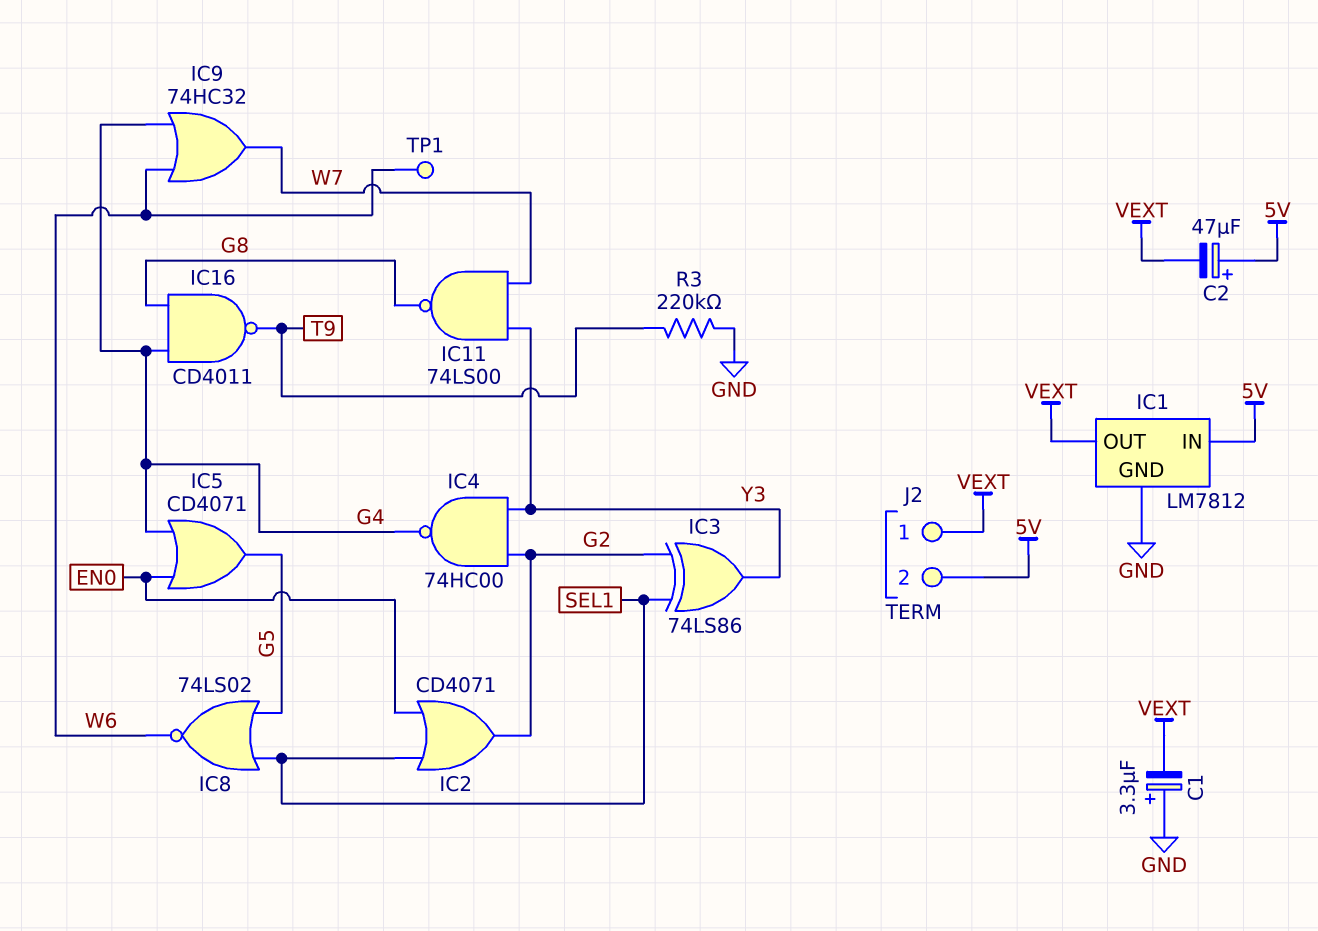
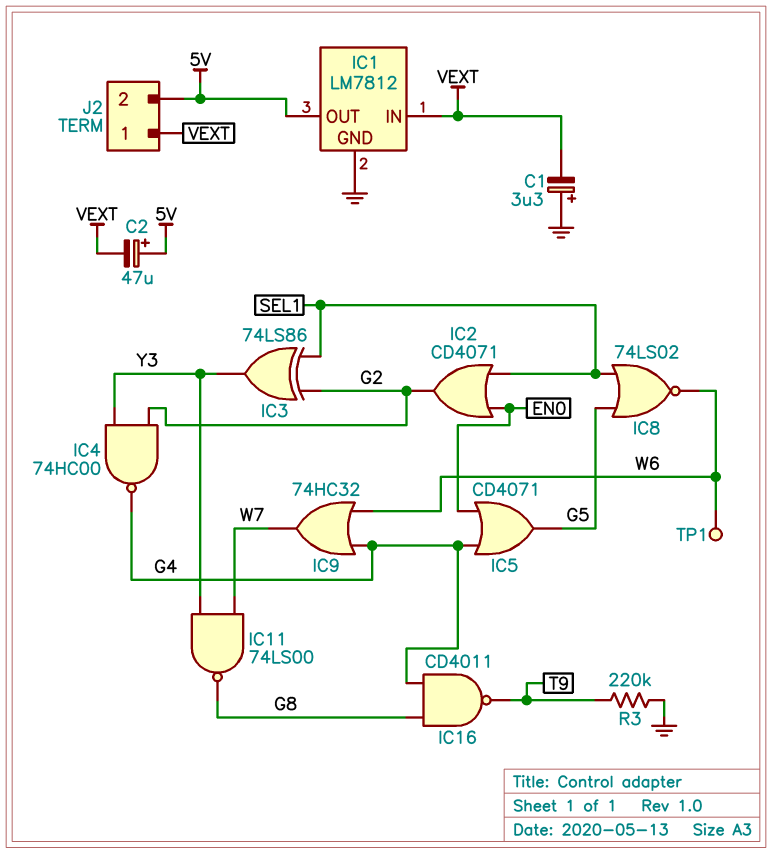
IC1 pin IN: 5V -> VEXT
IC1 pin OUT: VEXT -> 5V

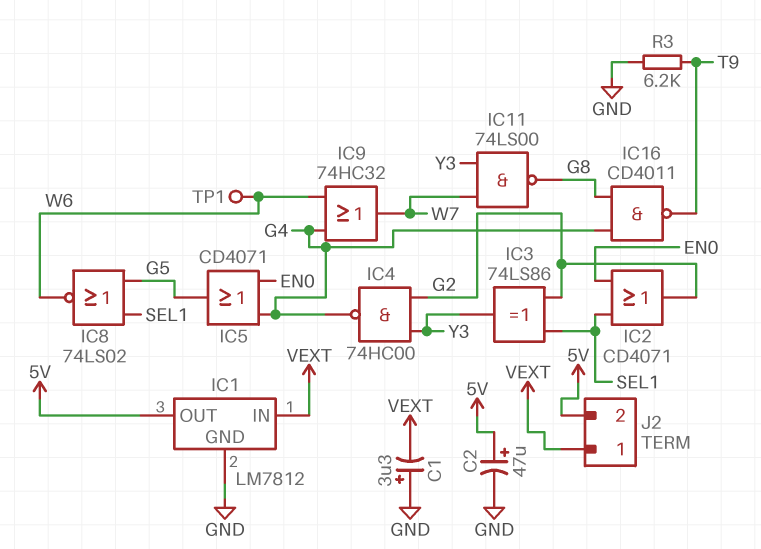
C2: 47uF (plus 5V, minus VEXT) -> 47uF (plus 5V, minus GND)
R3: 220k (GND, T9) -> 6.2k (GND, T9)

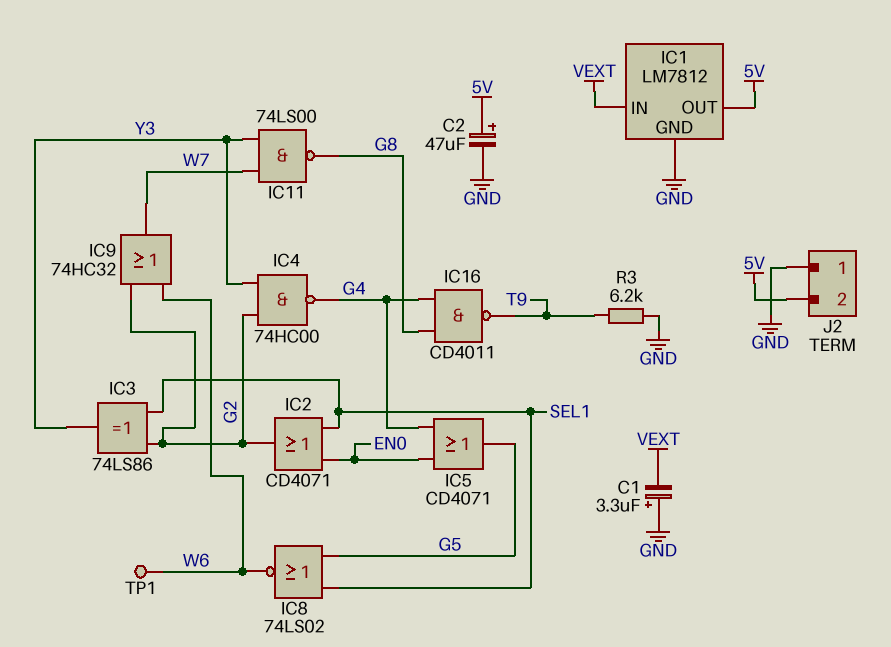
IC9: OR 74HC32 (in G4, in W6, out W7) -> OR 74HC32 (in G2, in W6, out W7)
J2 pin 1: VEXT -> GND

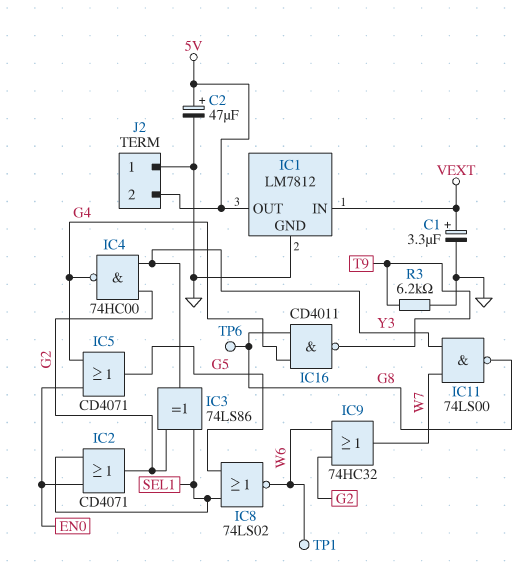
C1: 3.3uF (plus GND, minus VEXT) -> 3.3uF (plus VEXT, minus GND)
TP6: none -> test point (G8)

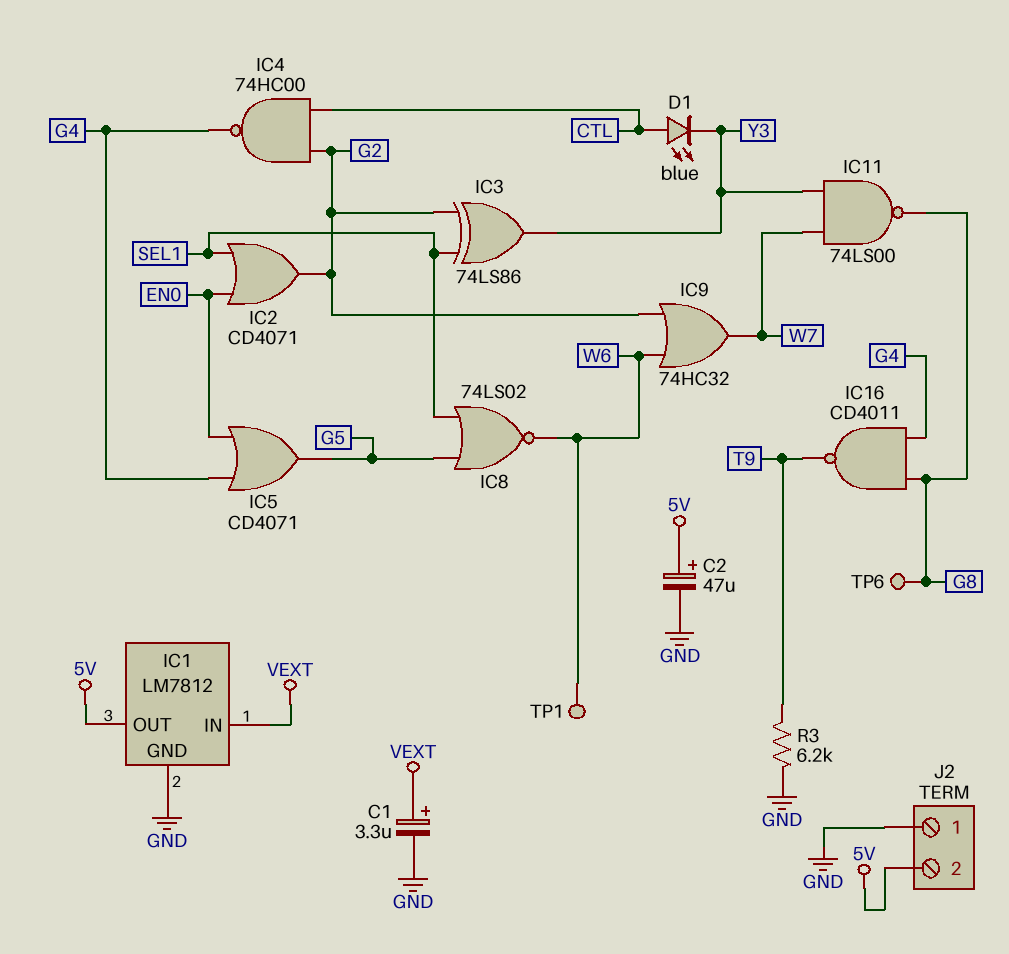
D1: none -> LED blue (A CTL, K Y3)
IC4: NAND 74HC00 (in G2, in Y3, out G4) -> NAND 74HC00 (in CTL, in G2, out G4)

